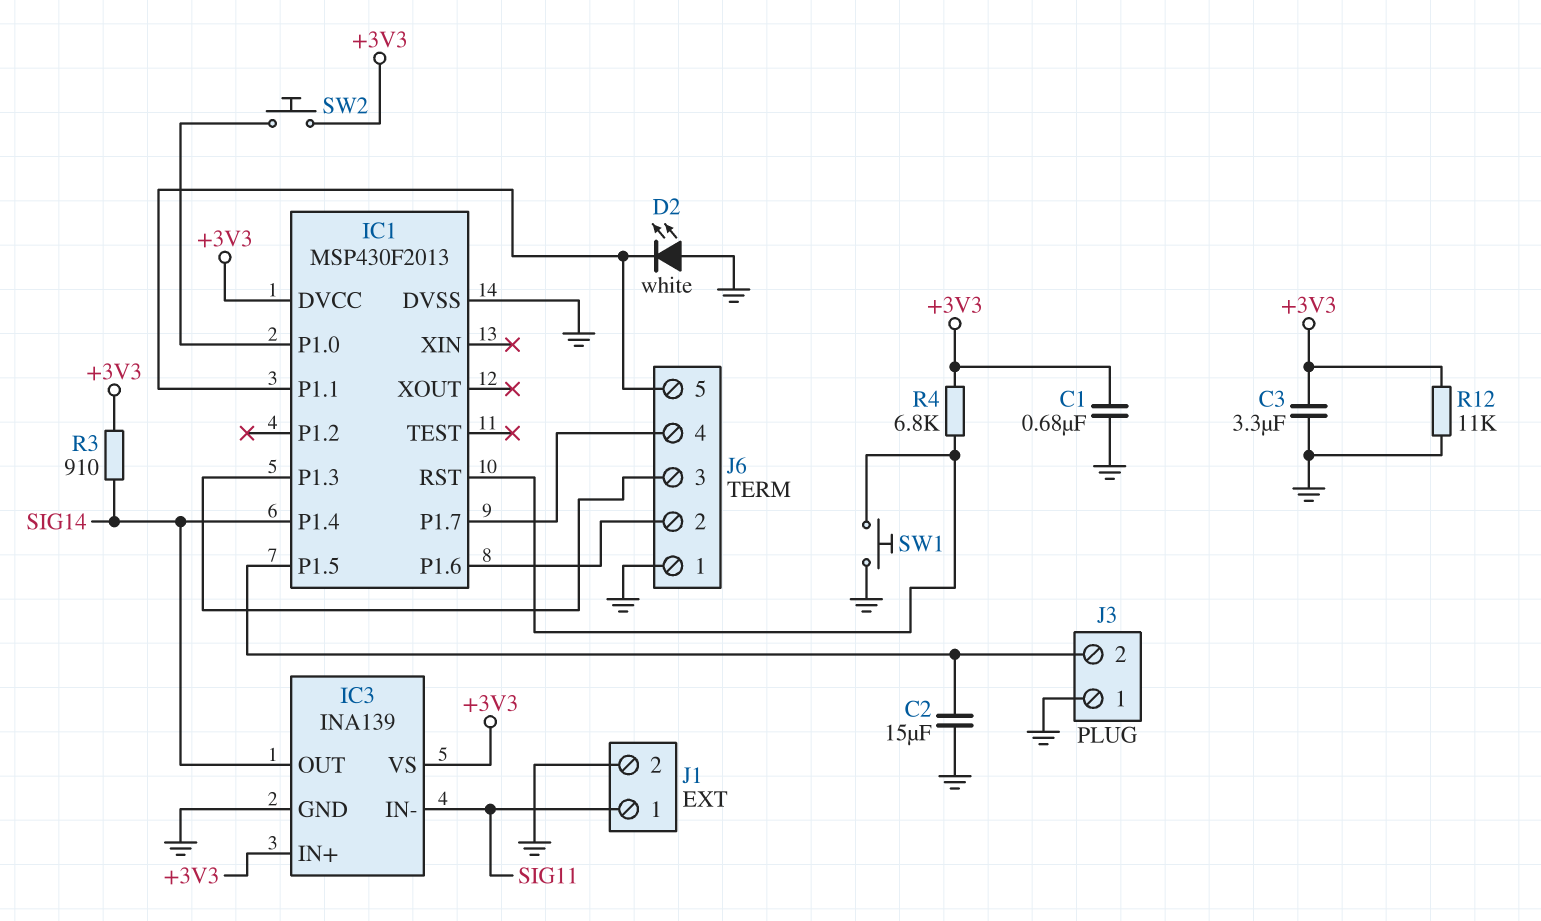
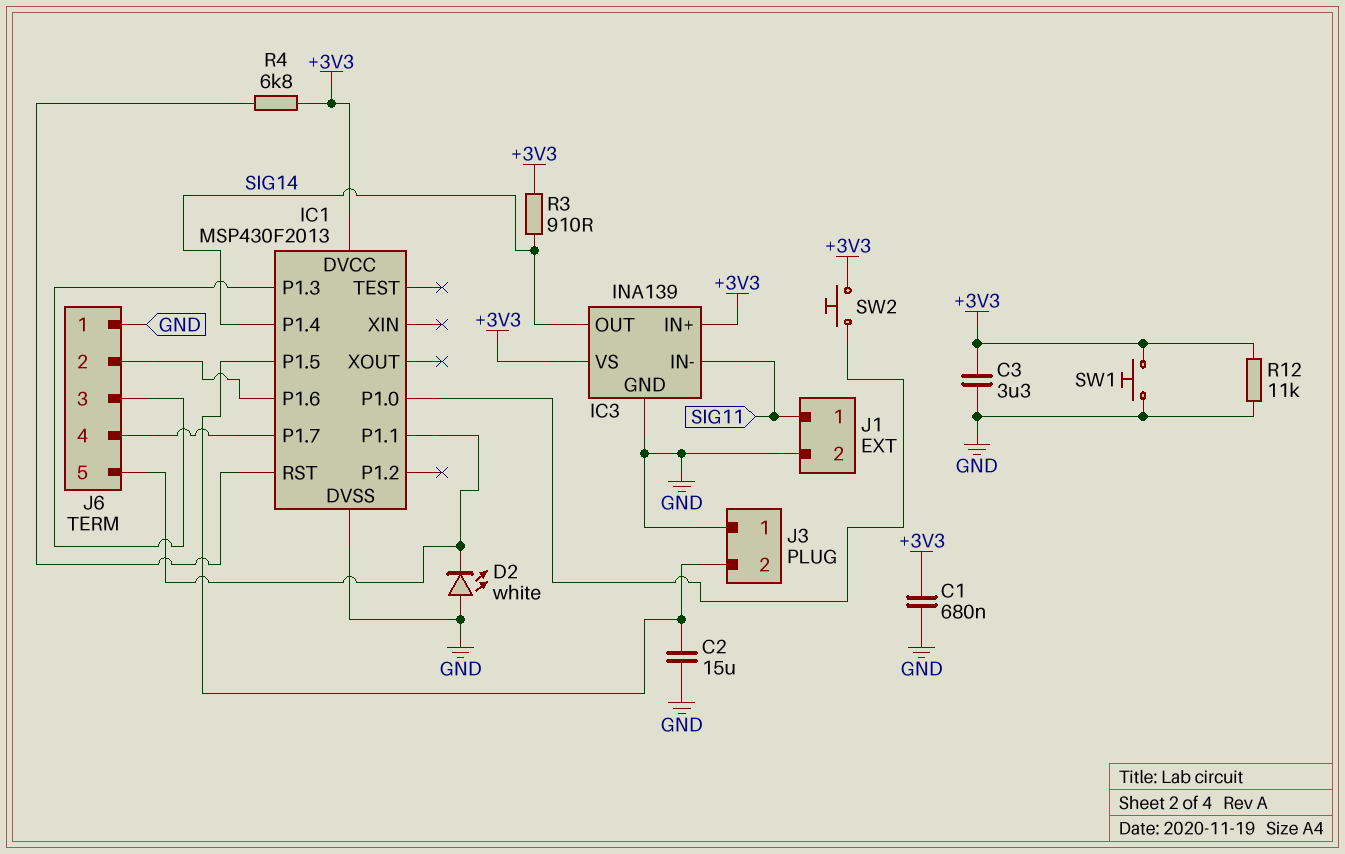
SW1: button (GND, IC1/RST) -> button (+3V3, GND)

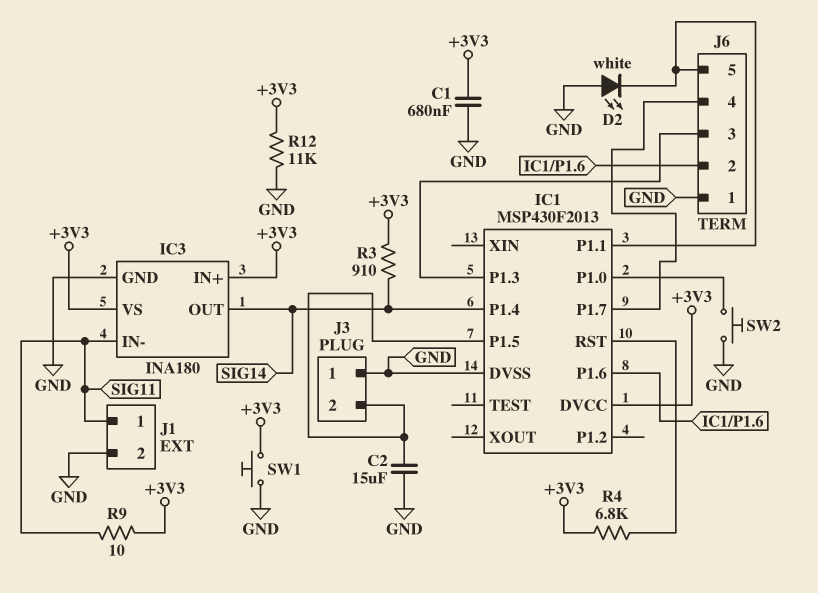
C3: 3.3uF (+3V3, GND) -> none
IC3: INA139 -> INA180
R9: none -> 10 (+3V3, SIG11)
SW2: button (+3V3, IC1/P1.0) -> button (GND, IC1/P1.0)

